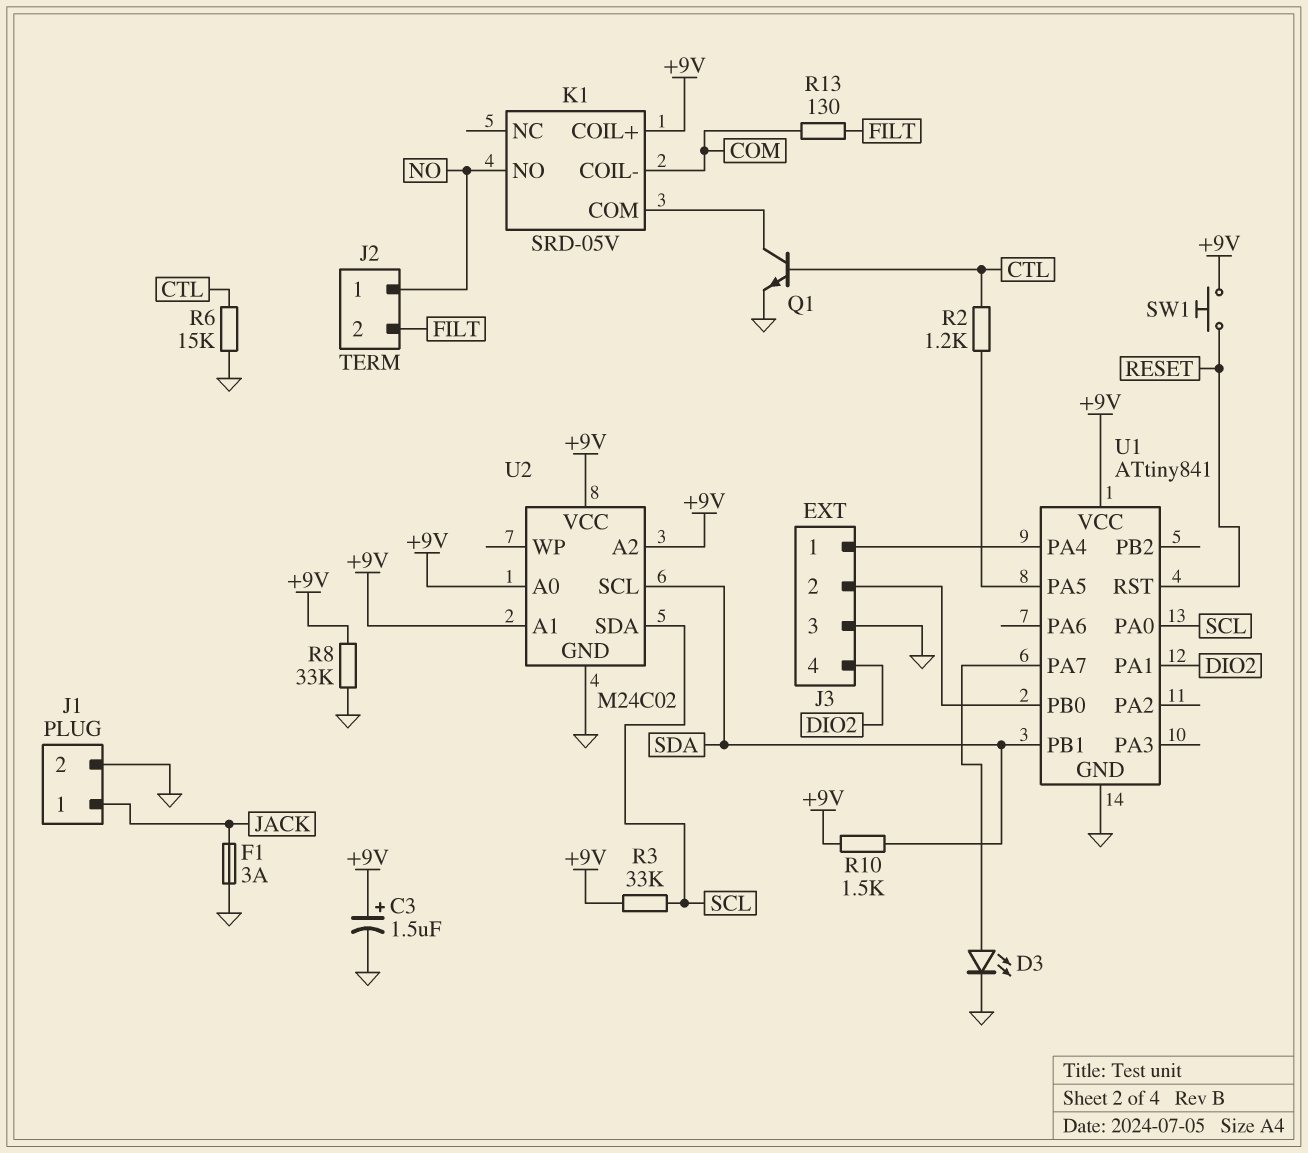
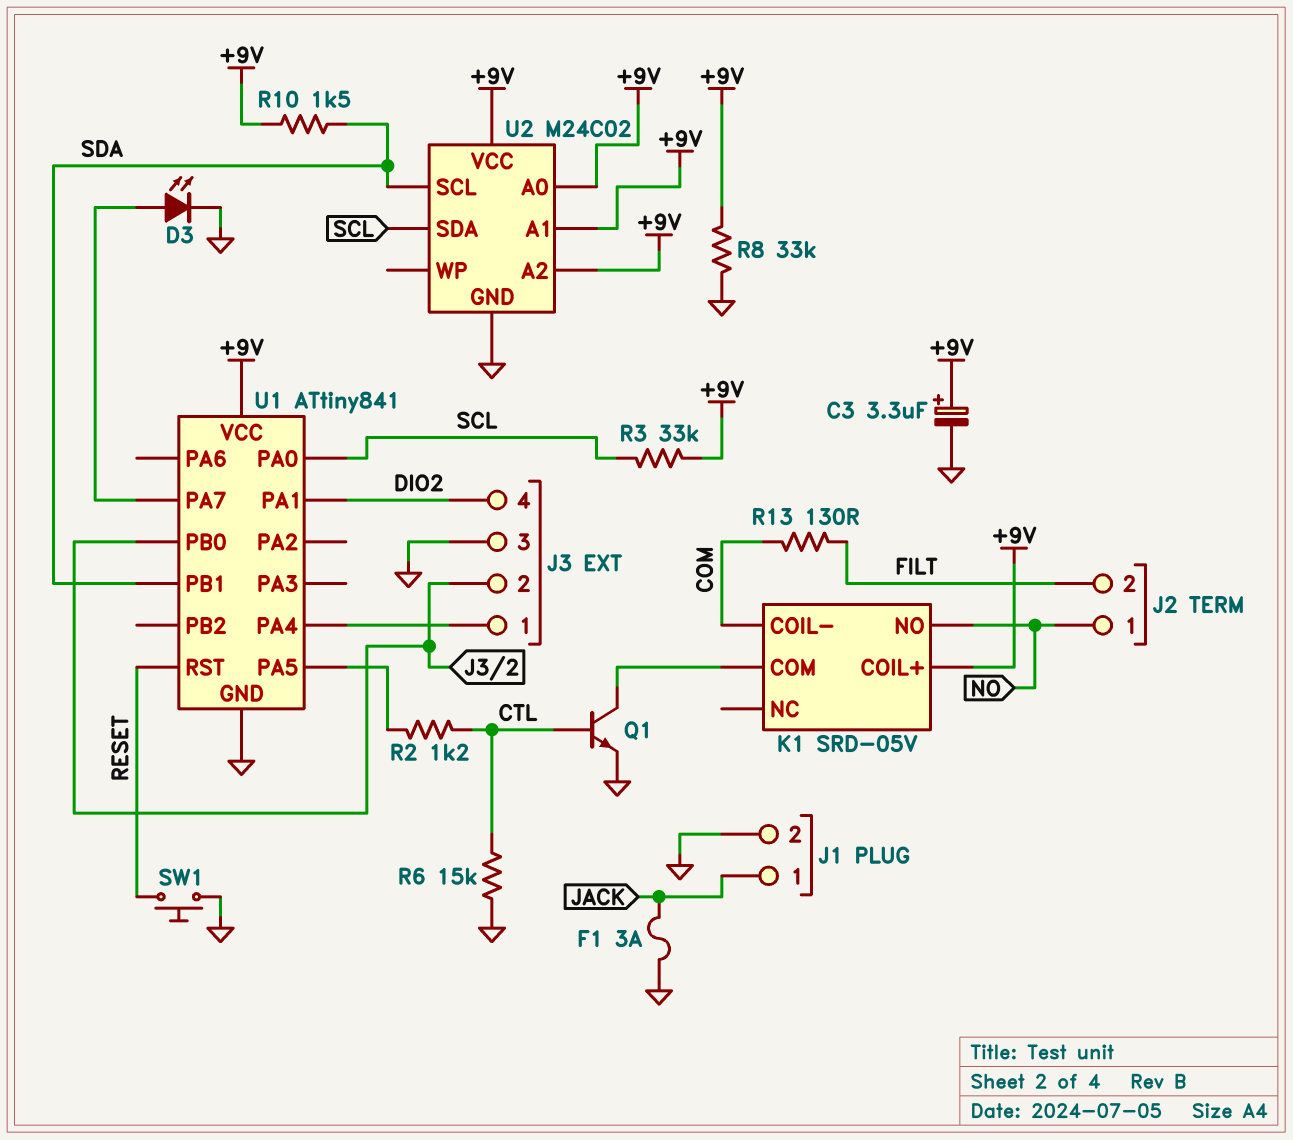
C3: 1.5uF (plus +9V, minus GND) -> 3.3uF (plus +9V, minus GND)
SW1: button (+9V, RESET) -> button (GND, RESET)

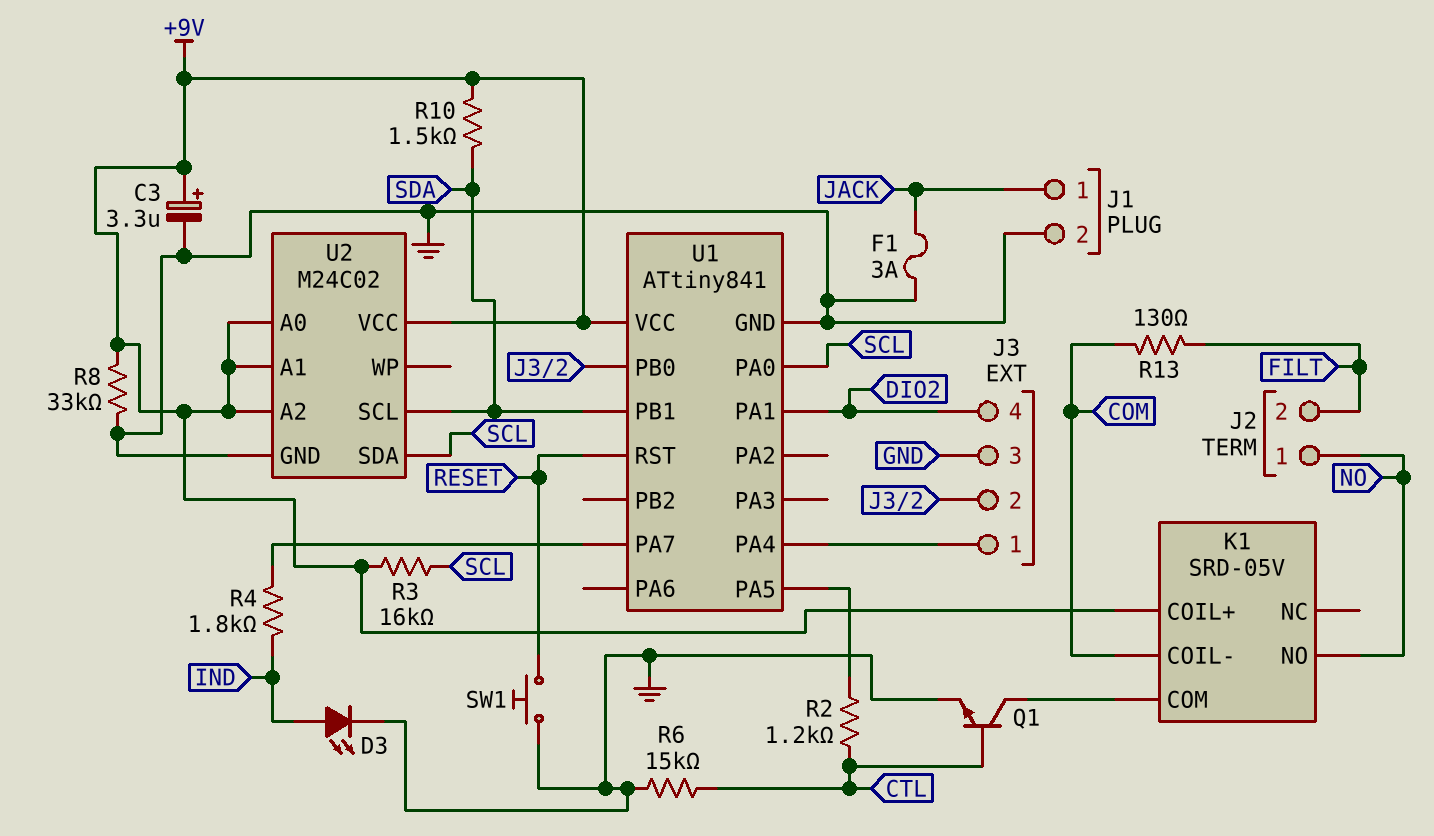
D3: LED (A U1/PA7, K GND) -> LED (A IND, K GND)
R3: 33k (+9V, SCL) -> 16k (+9V, SCL)
R4: none -> 1.8k (IND, U1/PA7)

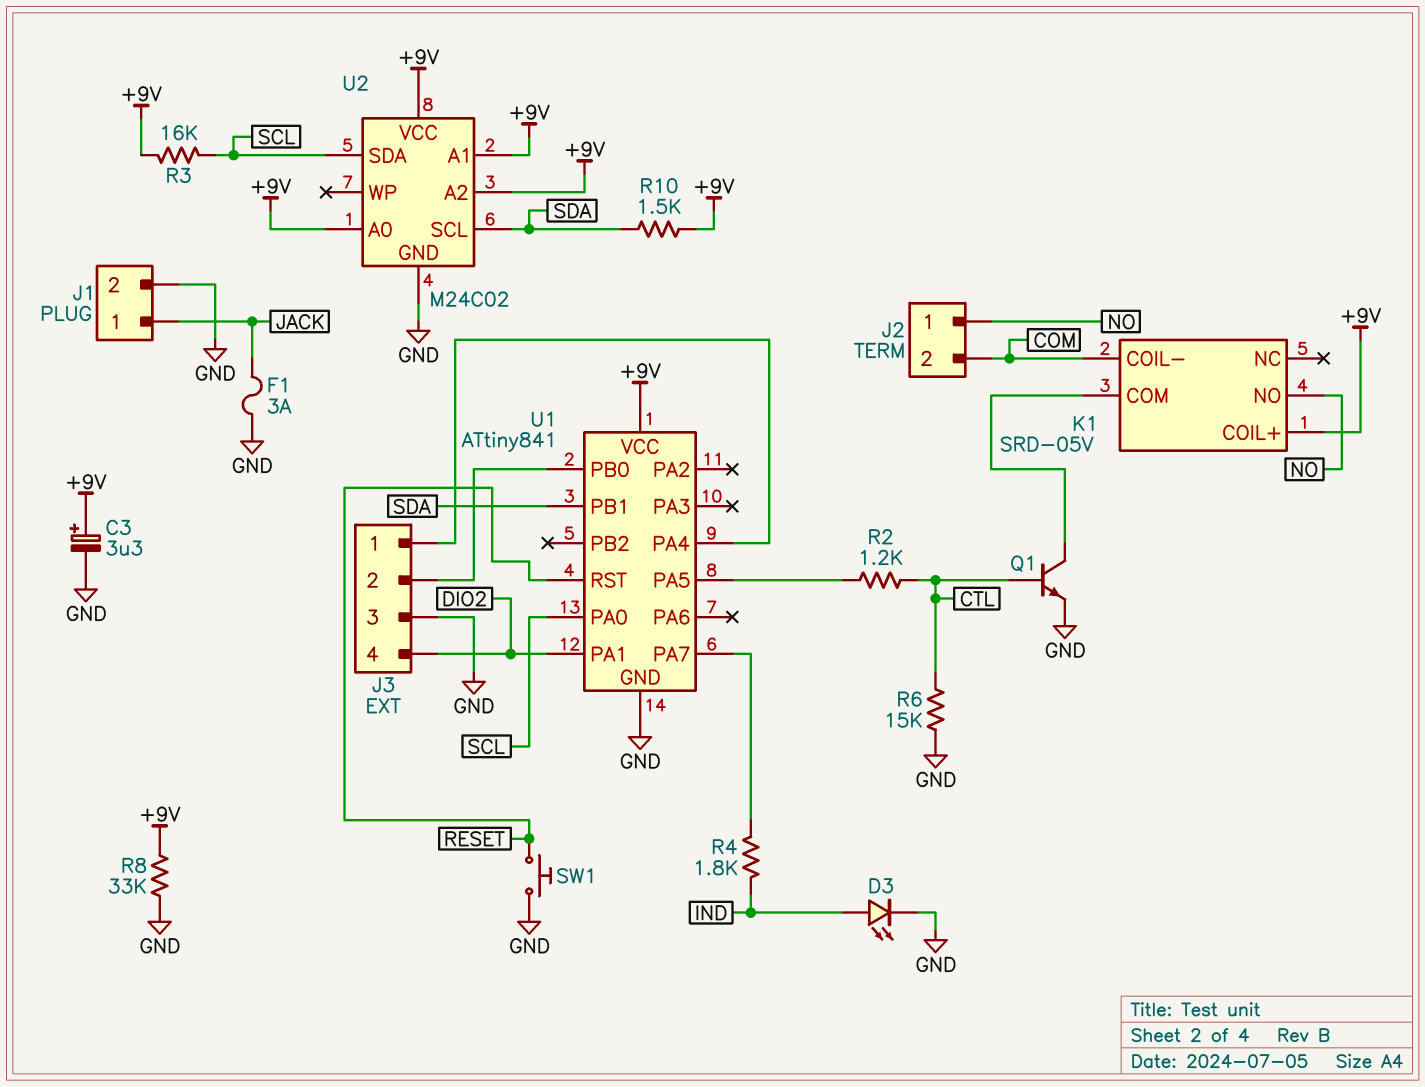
J2 pin 2: FILT -> COM
R13: 130 (COM, FILT) -> none

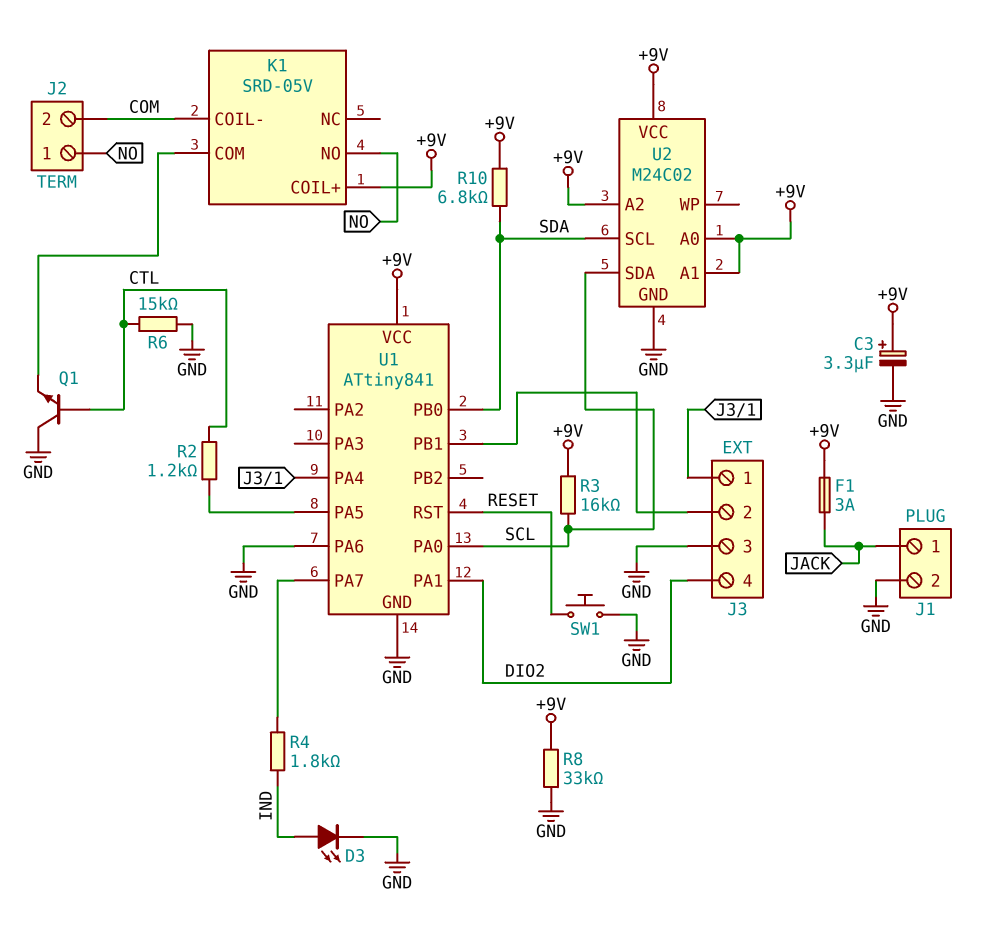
F1: 3A (GND, JACK) -> 3A (+9V, JACK)
Q1: NPN (B CTL, C K1/COM, E GND) -> NPN (B CTL, C GND, E K1/COM)
R10: 1.5k (+9V, SDA) -> 6.8k (+9V, SDA)
U1 pin PA6: none -> GND
U1 pin PB0: J3/2 -> SDA
U1 pin PB1: SDA -> J3/2

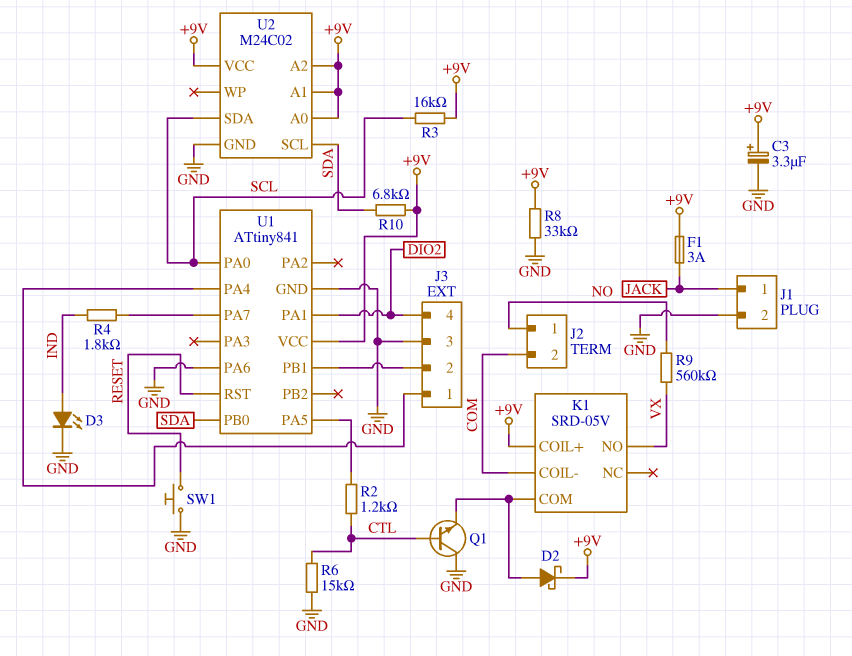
D2: none -> schottky (A K1/COM, K +9V)
K1 pin NO: NO -> VX
R9: none -> 560k (NO, VX)

